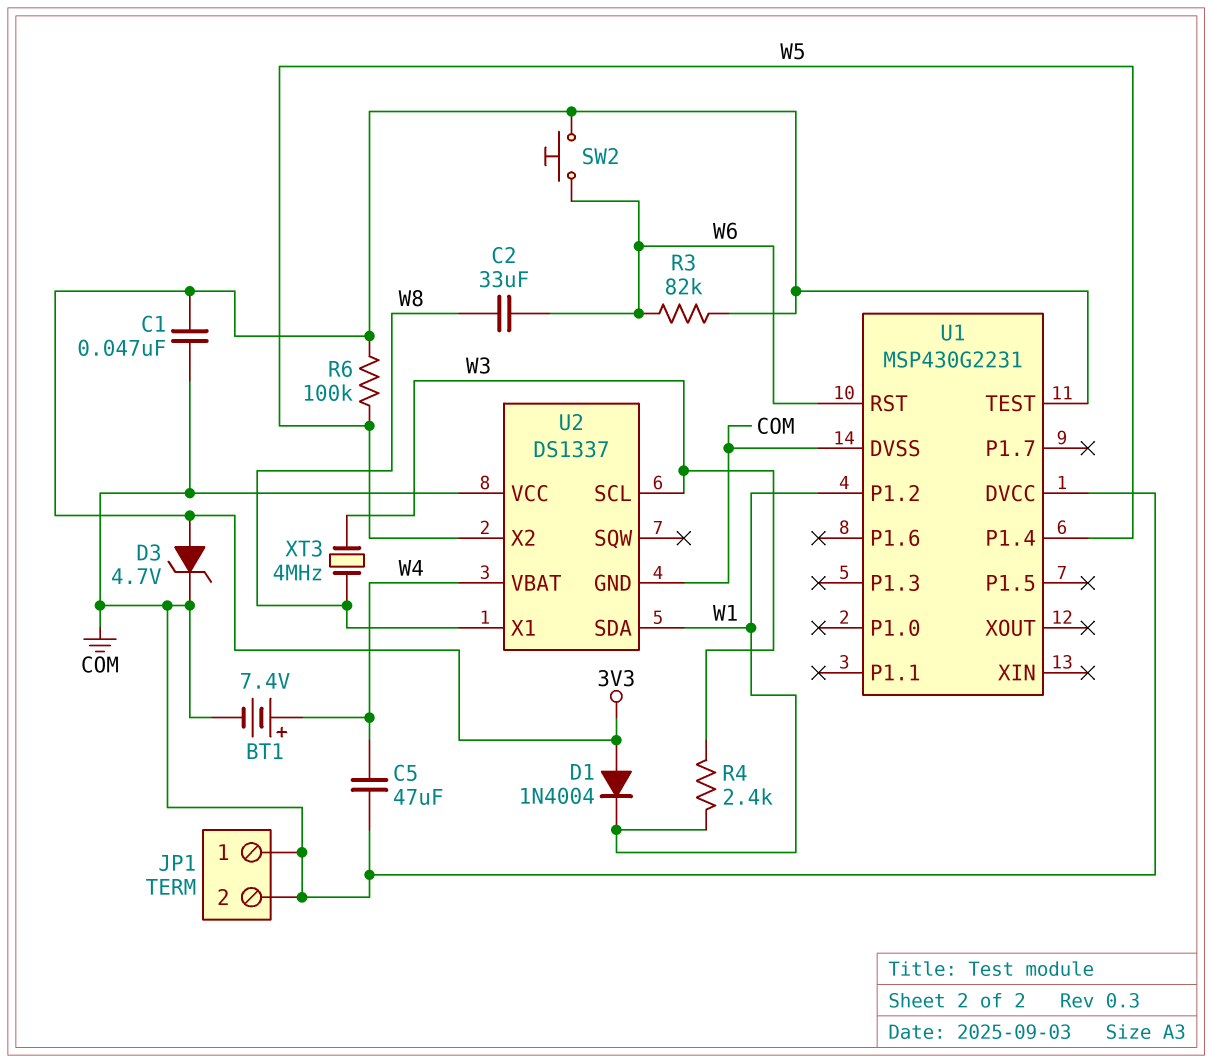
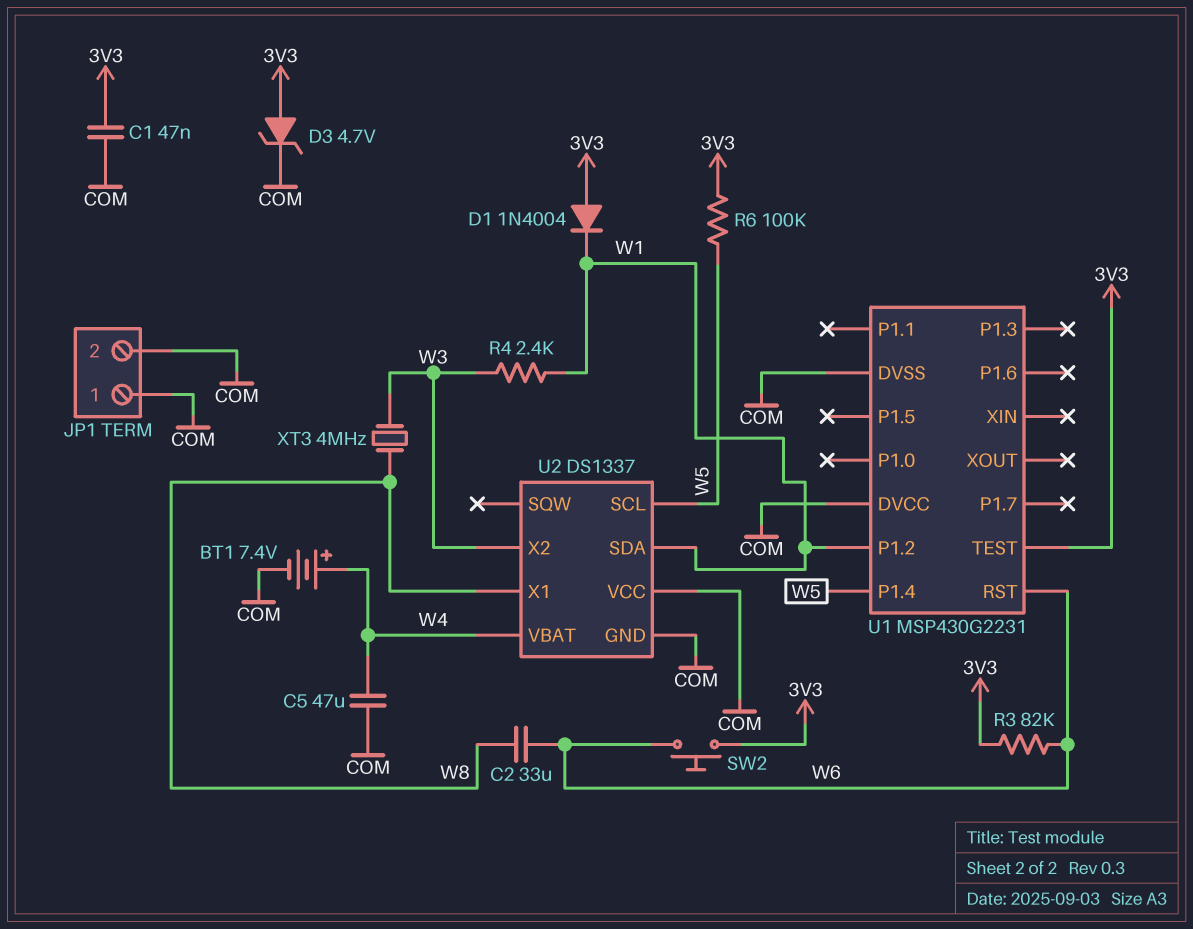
U2 pin SCL: W3 -> W5
U2 pin X2: W5 -> W3

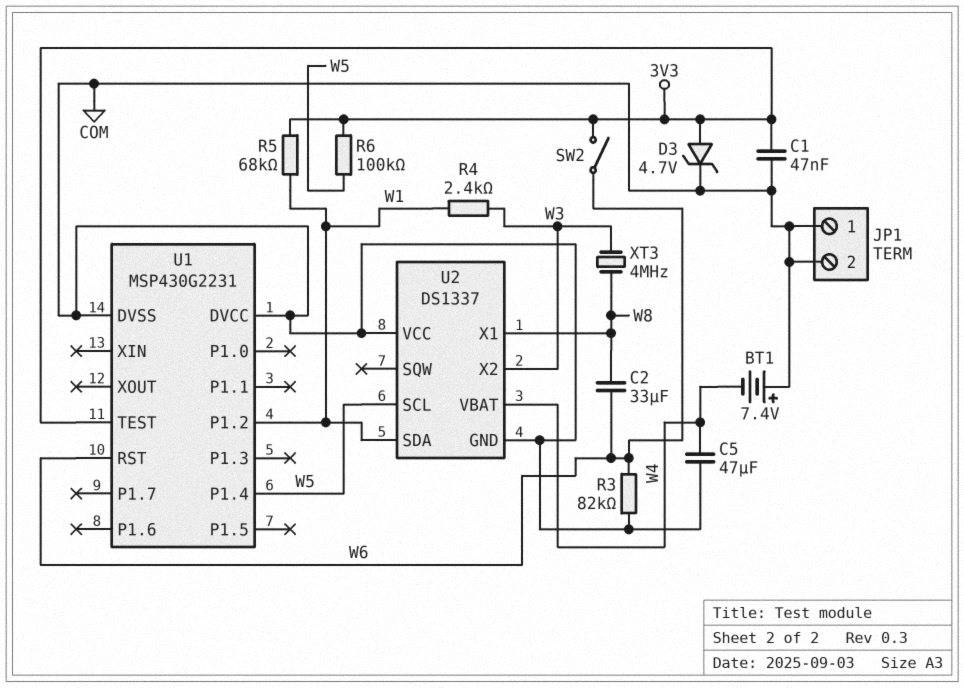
BT1: 7.4V (plus W4, minus COM) -> 7.4V (plus COM, minus W4)
D1: diode 1N4004 (A 3V3, K W1) -> none
R3: 82k (3V3, W6) -> 82k (COM, W6)
R5: none -> 68k (3V3, W1)
SW2: button (3V3, W6) -> switch (3V3, W6)

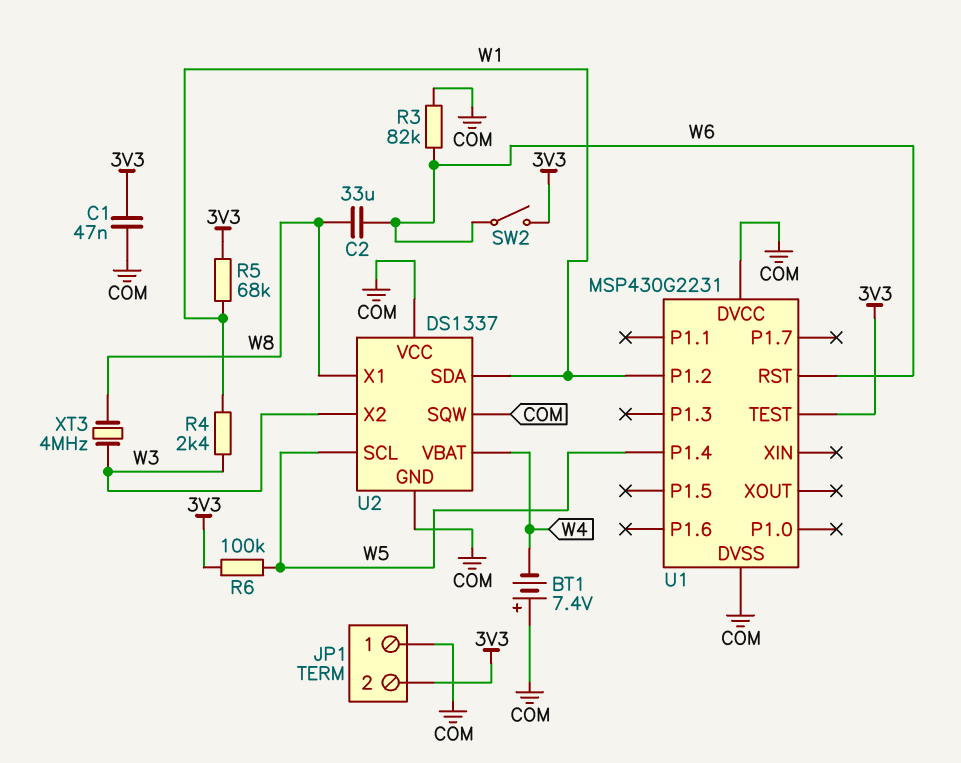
C5: 47uF (COM, W4) -> none
D3: zener 4.7V (A 3V3, K COM) -> none
JP1 pin 2: COM -> 3V3
U2 pin SQW: none -> COM

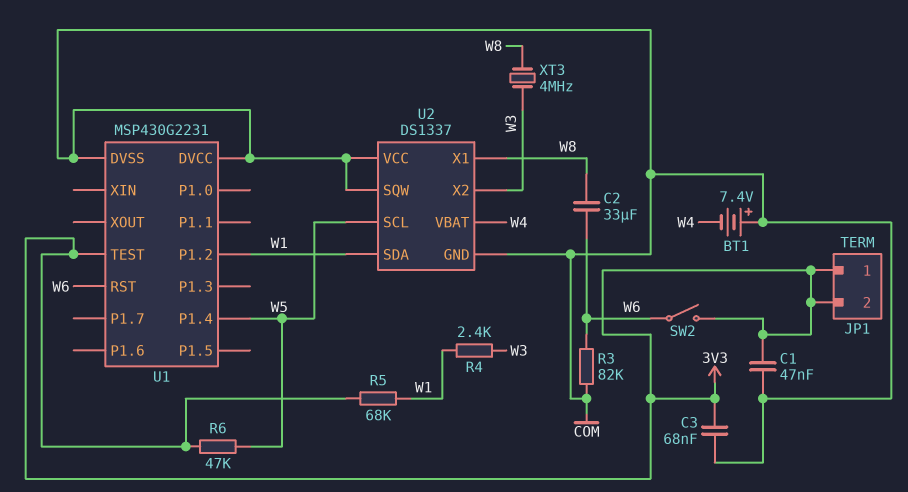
C3: none -> 68nF (3V3, COM)
JP1 pin 1: COM -> 3V3
R6: 100k (3V3, W5) -> 47k (3V3, W5)

